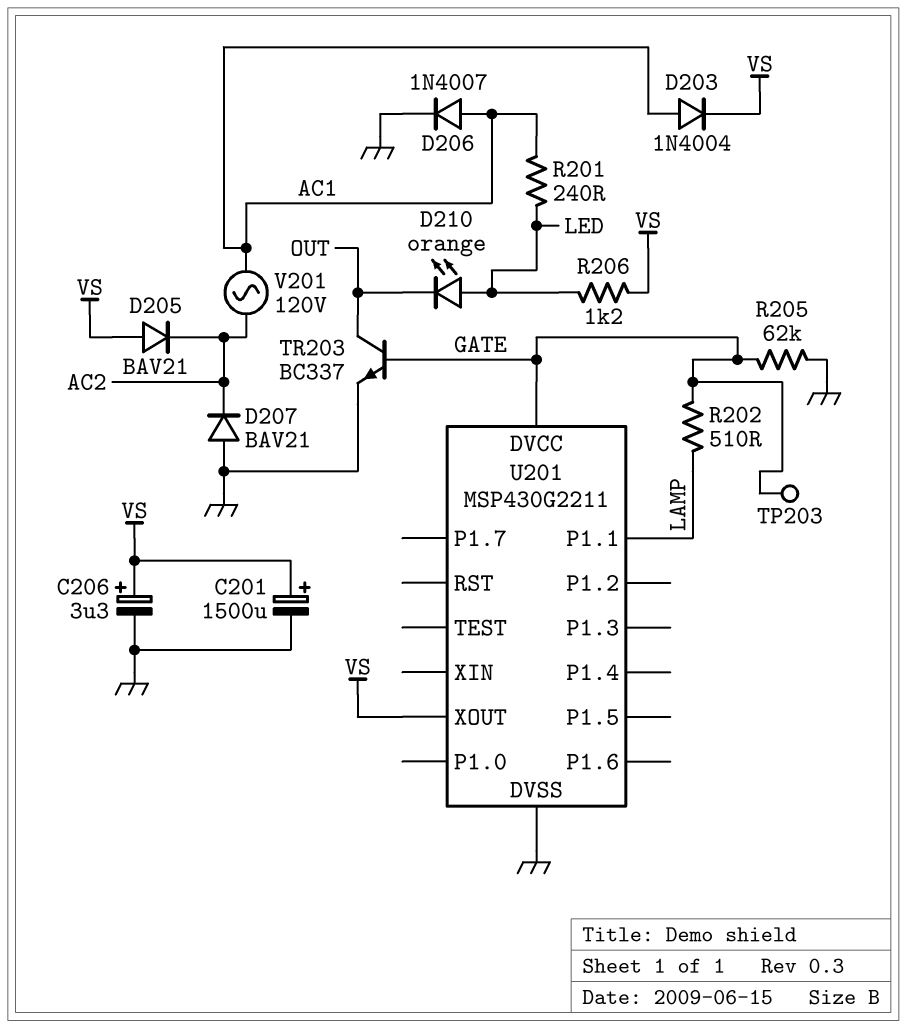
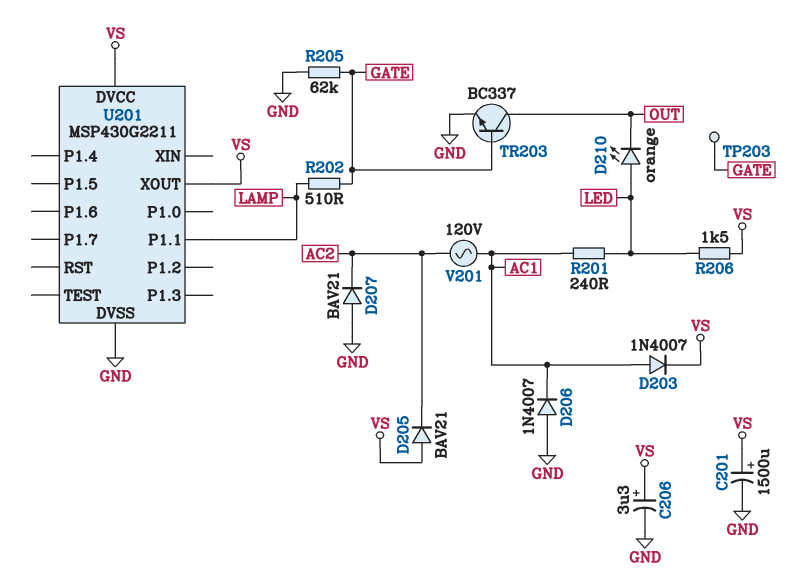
D203: diode 1N4004 (A AC1, K VS) -> diode 1N4007 (A AC1, K VS)
D206: diode 1N4007 (A AC1, K GND) -> diode 1N4007 (A GND, K AC1)
R206: 1.2k (LED, VS) -> 1.5k (LED, VS)
U201 pin DVCC: GATE -> VS

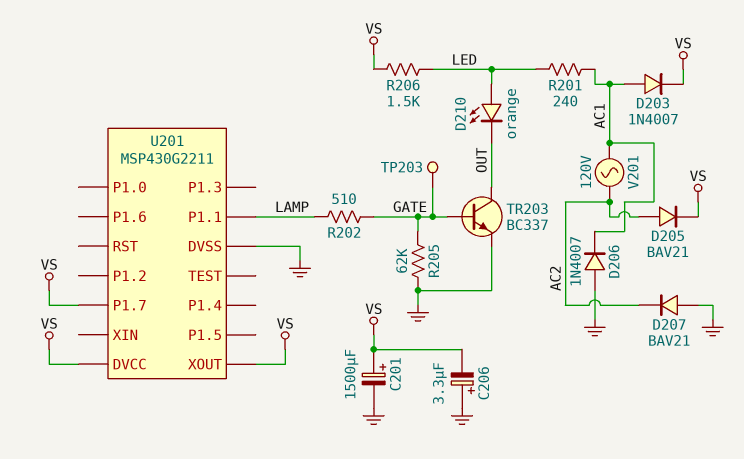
C206: 3.3uF (plus VS, minus GND) -> 3.3uF (plus GND, minus VS)
D205: diode BAV21 (A VS, K AC2) -> diode BAV21 (A AC2, K VS)
U201 pin P1.7: none -> VS

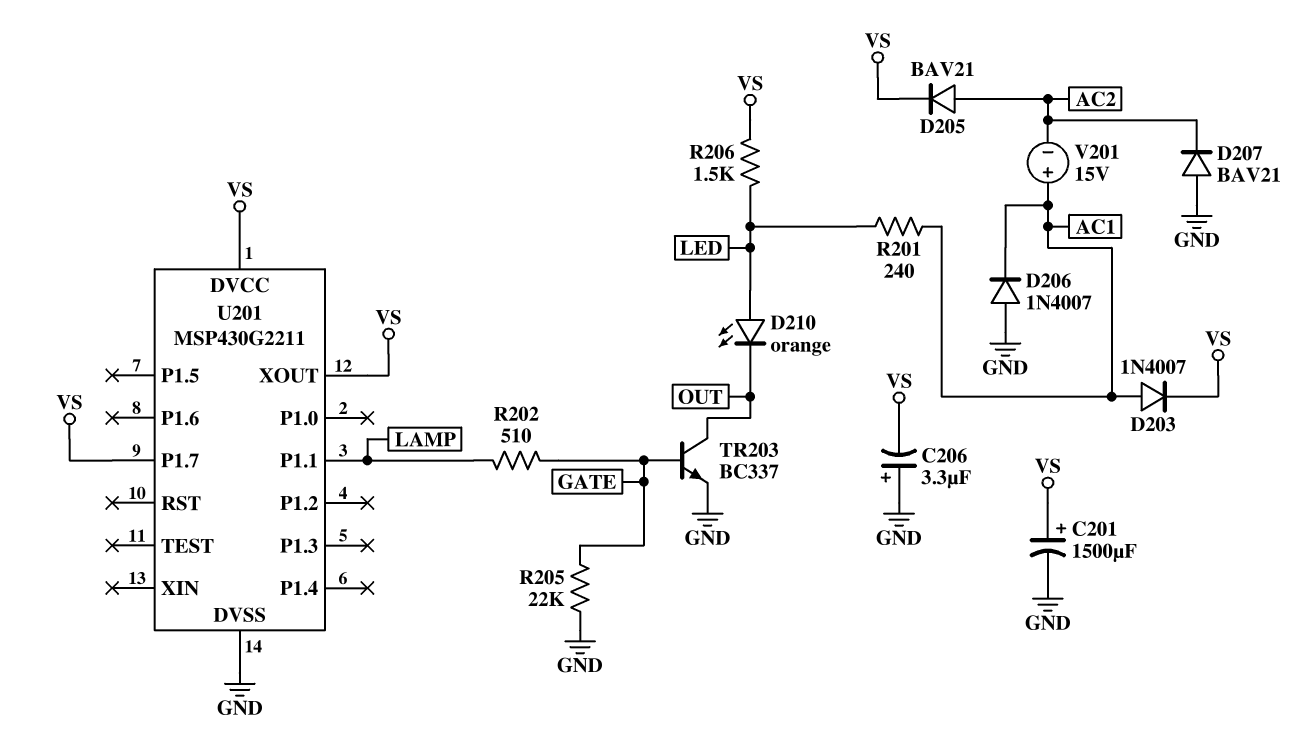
R205: 62k (GATE, GND) -> 22k (GATE, GND)
TP203: test point (GATE) -> none
V201: AC 120V (AC1, AC2) -> 15V (plus AC1, minus AC2)

